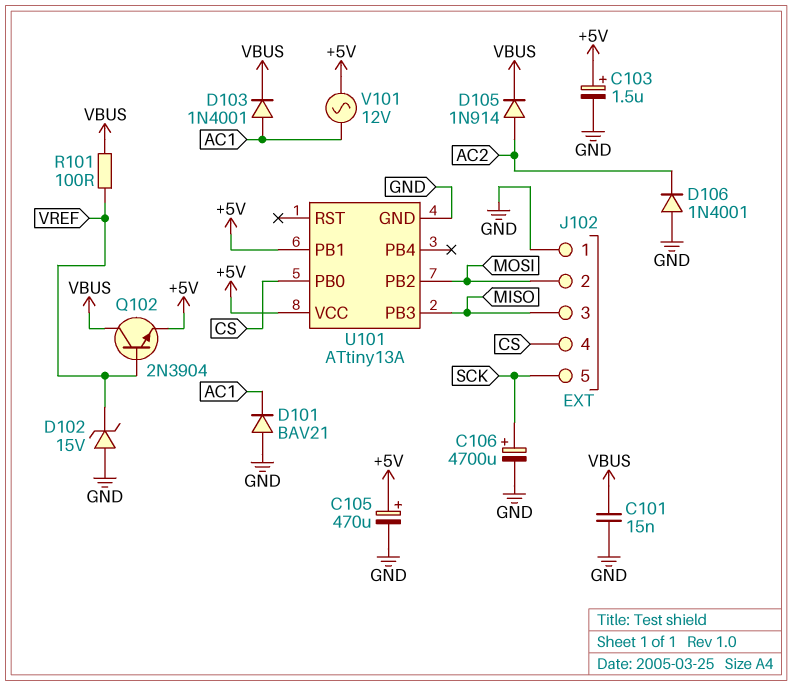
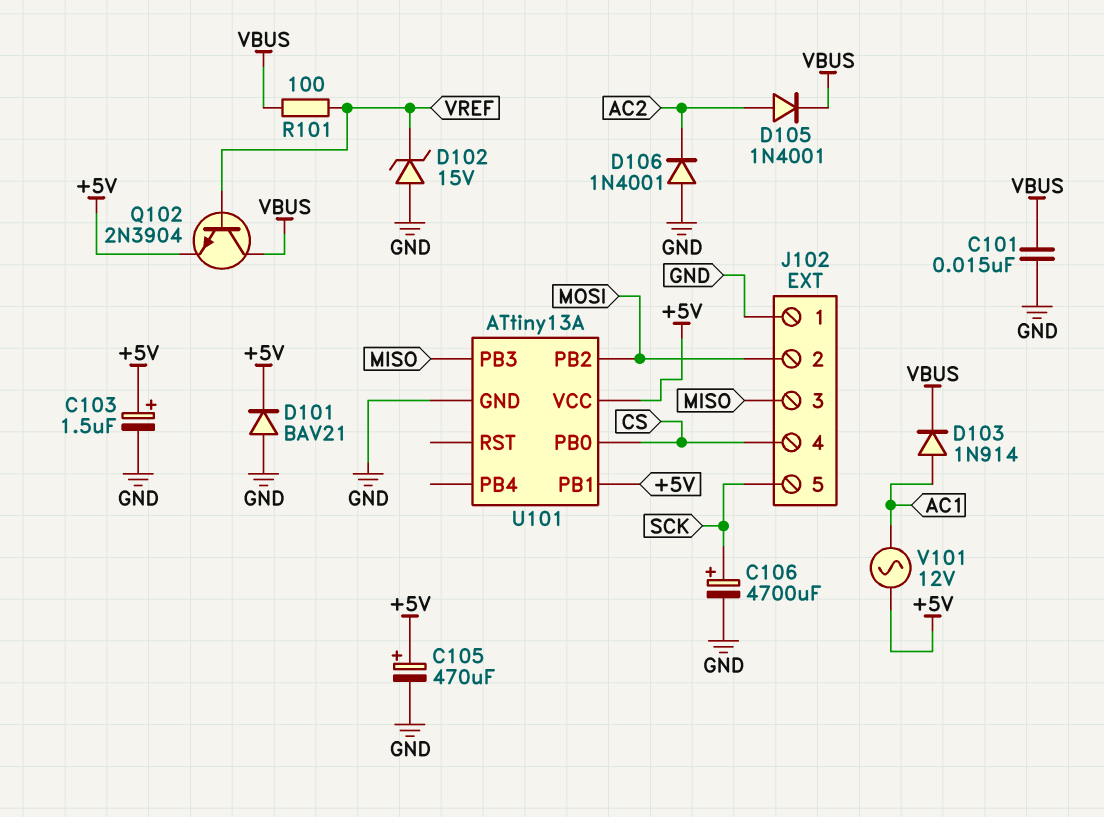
D101: diode BAV21 (A GND, K AC1) -> diode BAV21 (A GND, K +5V)
D103: diode 1N4001 (A AC1, K VBUS) -> diode 1N914 (A AC1, K VBUS)
D105: diode 1N914 (A AC2, K VBUS) -> diode 1N4001 (A AC2, K VBUS)

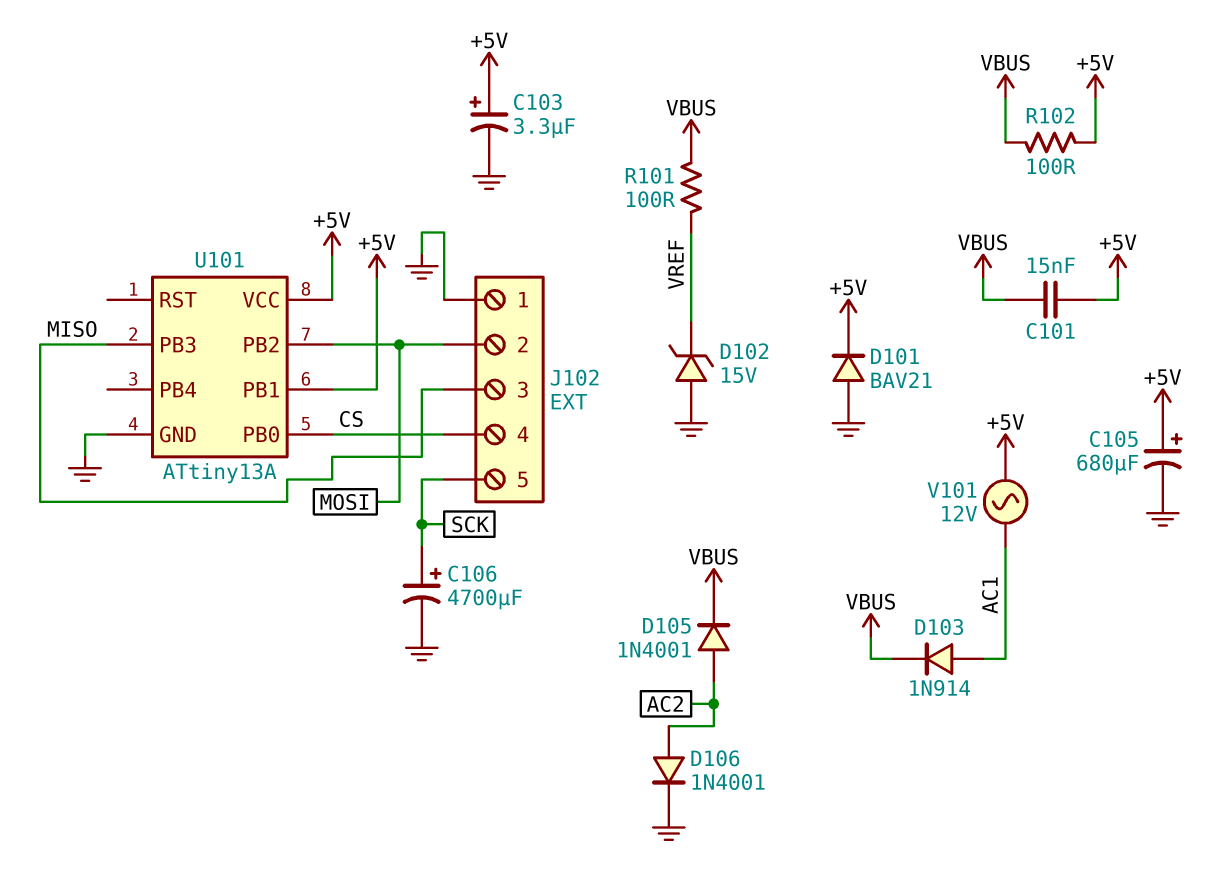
C101: 15nF (GND, VBUS) -> 15nF (+5V, VBUS)
C103: 1.5uF (plus +5V, minus GND) -> 3.3uF (plus +5V, minus GND)
C105: 470uF (plus +5V, minus GND) -> 680uF (plus +5V, minus GND)
D106: diode 1N4001 (A GND, K AC2) -> diode 1N4001 (A AC2, K GND)
Q102: NPN 2N3904 (B VREF, C VBUS, E +5V) -> none
R102: none -> 100 (+5V, VBUS)

